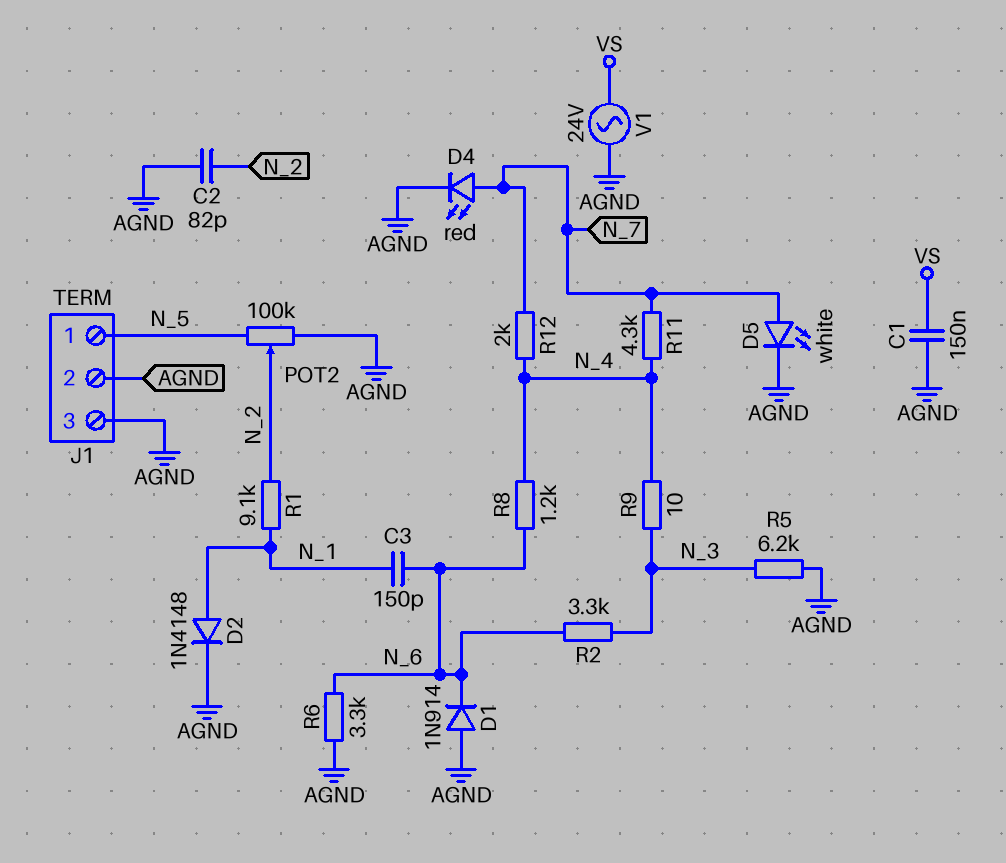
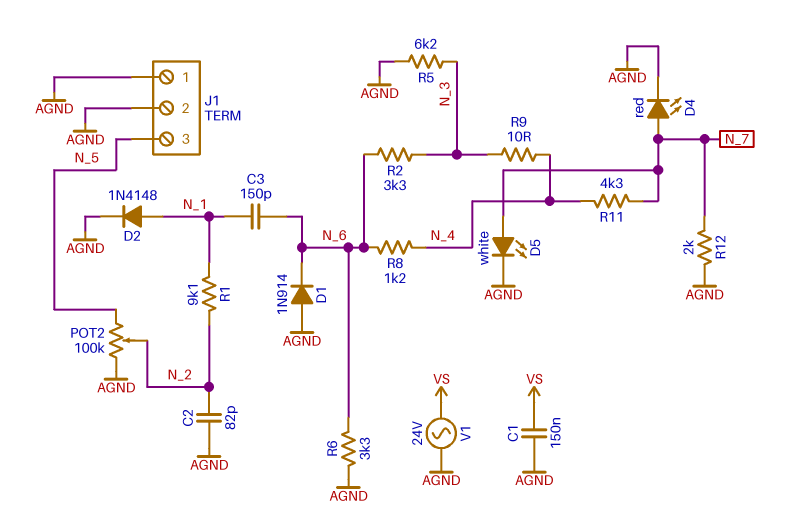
J1 pin 1: N_5 -> AGND
J1 pin 3: AGND -> N_5
R12: 2k (N_4, N_7) -> 2k (AGND, N_7)

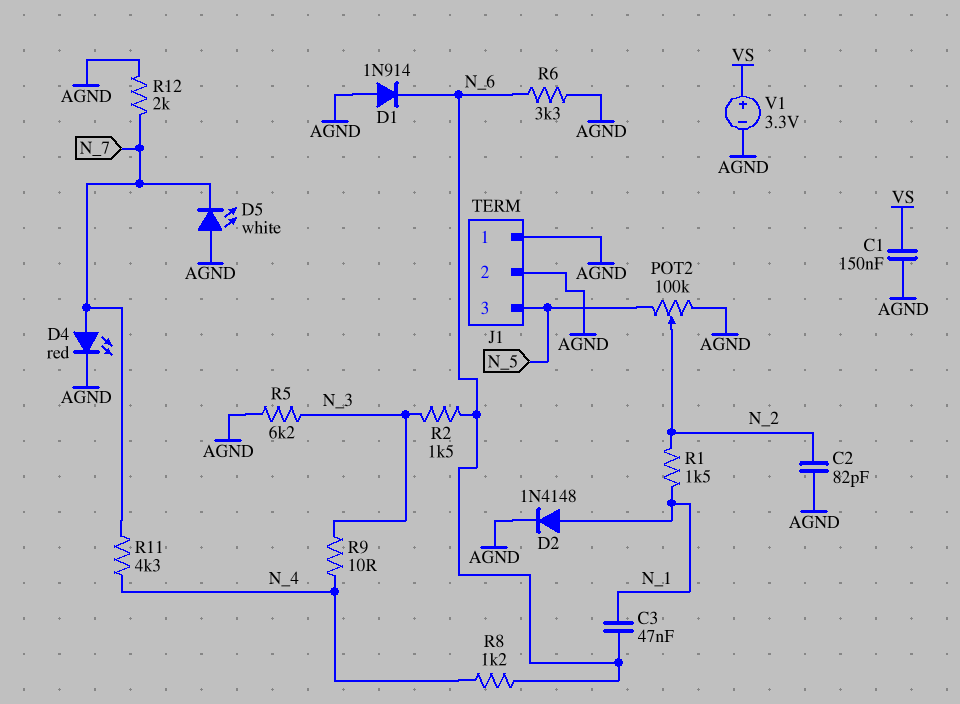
C3: 150pF (N_1, N_6) -> 47nF (N_1, N_6)
D5: LED white (A N_7, K AGND) -> LED white (A AGND, K N_7)
R1: 9.1k (N_1, N_2) -> 1.5k (N_1, N_2)
R2: 3.3k (N_3, N_6) -> 1.5k (N_3, N_6)
V1: AC 24V (AGND, VS) -> 3.3V (plus VS, minus AGND)

